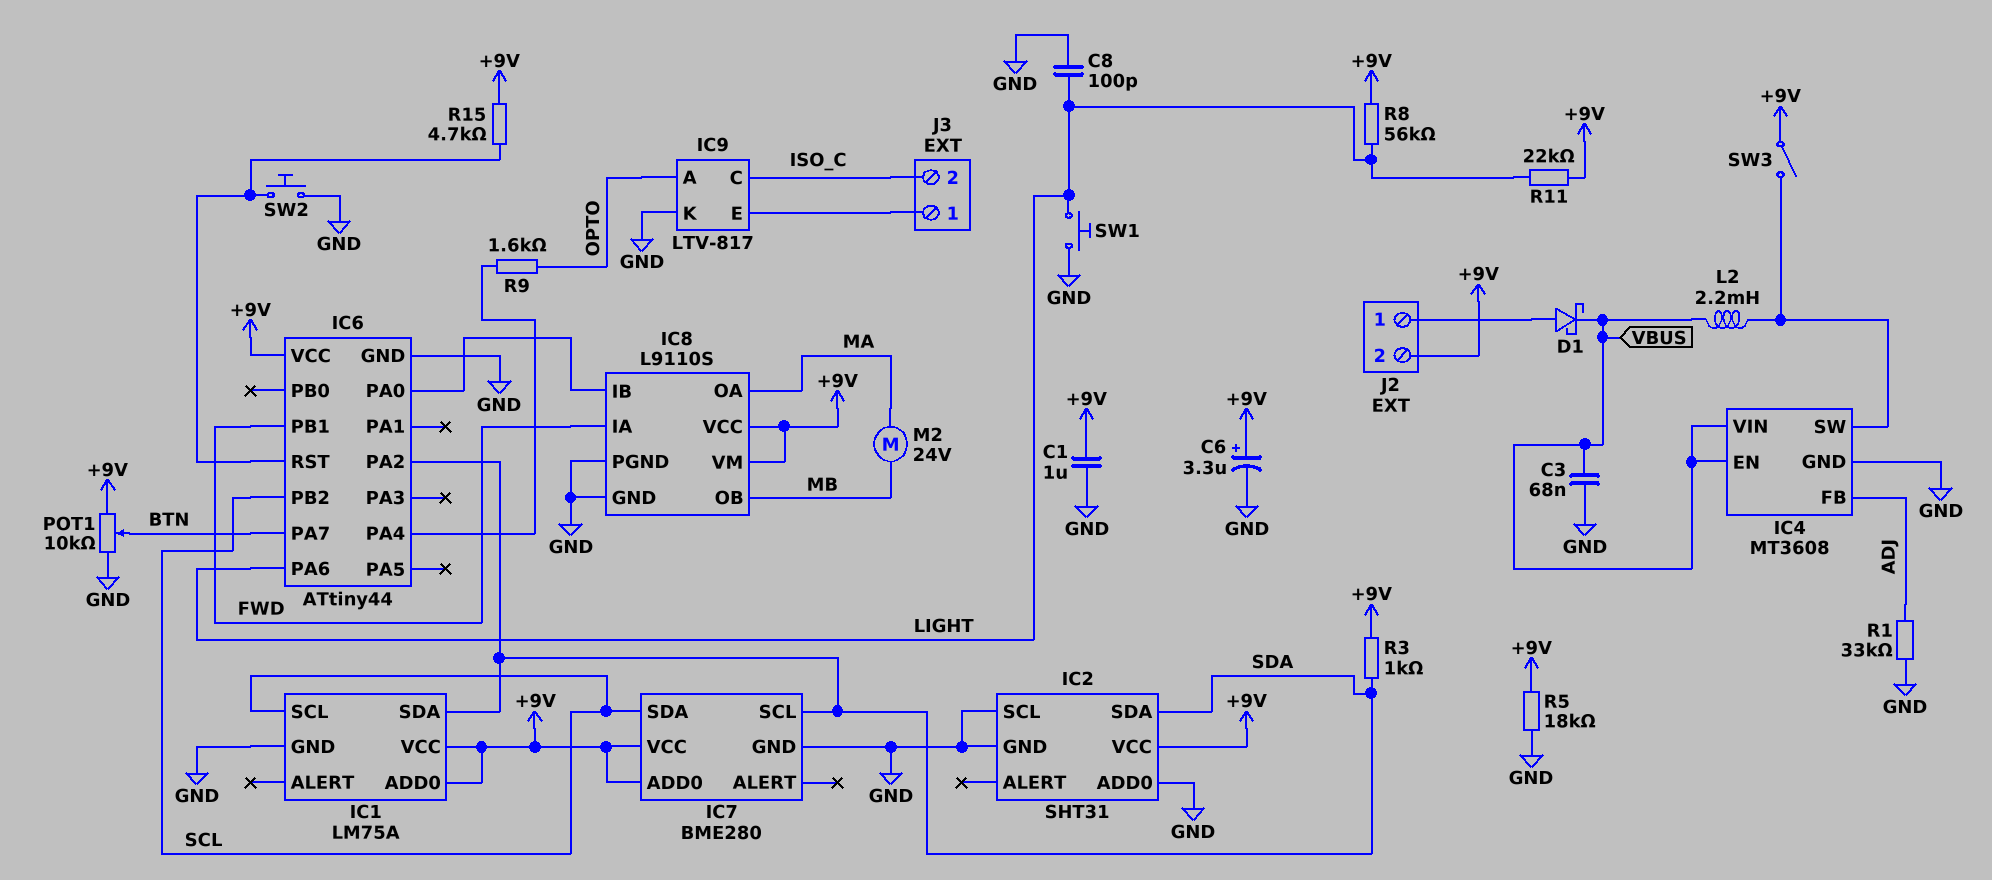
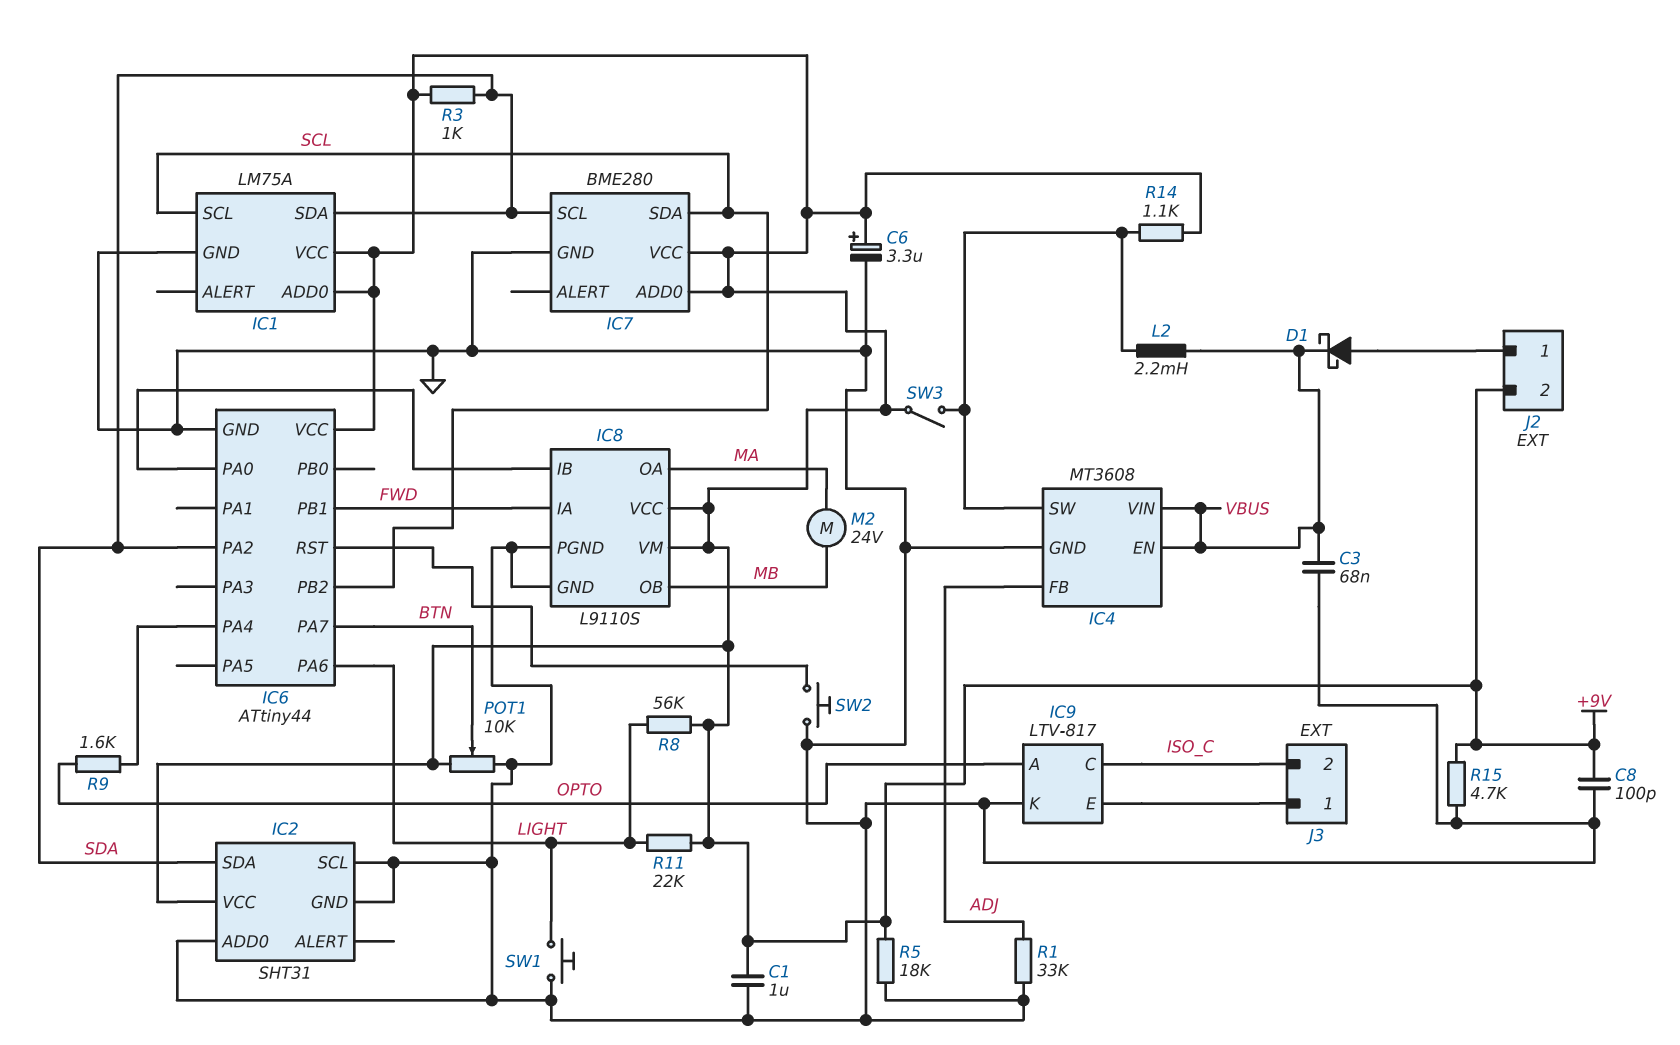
C8: 100pF (GND, LIGHT) -> 100pF (+9V, GND)
R14: none -> 1.1k (+9V, IC4/SW)
R15: 4.7k (+9V, IC6/RST) -> 4.7k (+9V, GND)

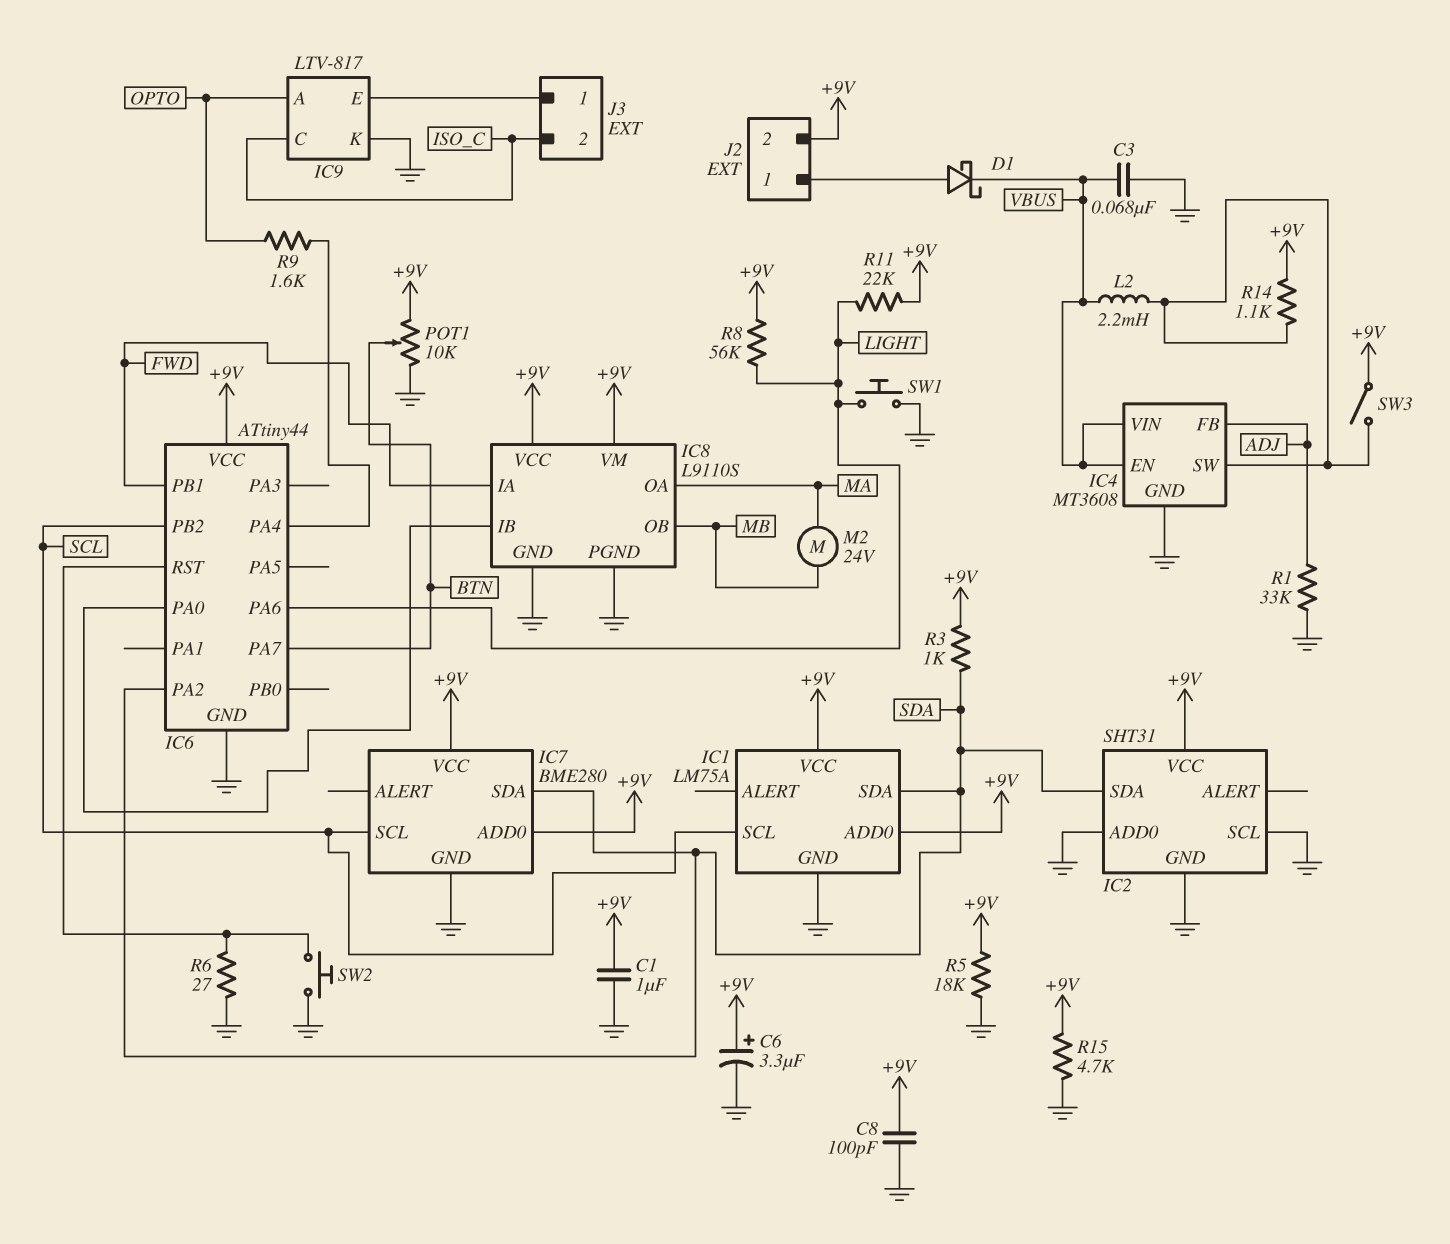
IC7 pin SCL: SDA -> SCL
IC7 pin SDA: SCL -> SDA
R6: none -> 27 (GND, IC6/RST)

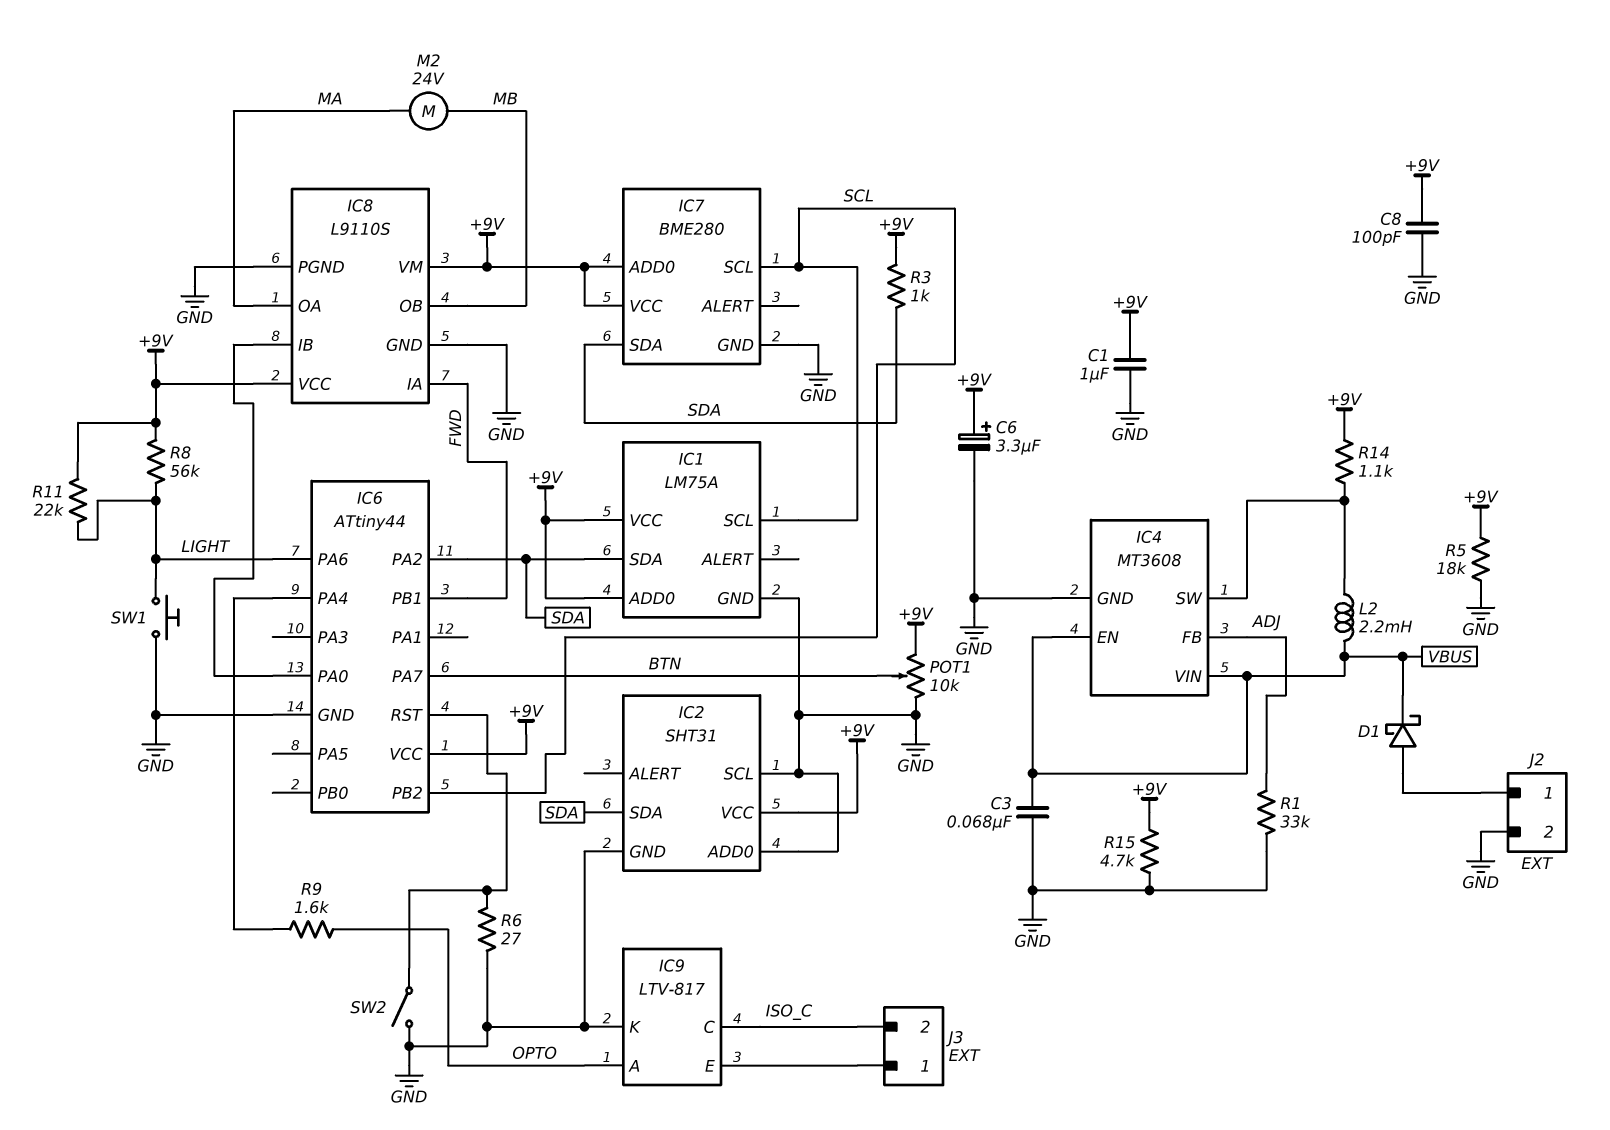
J2 pin 2: +9V -> GND
SW2: button (GND, IC6/RST) -> switch (GND, IC6/RST)
SW3: switch (+9V, IC4/SW) -> none

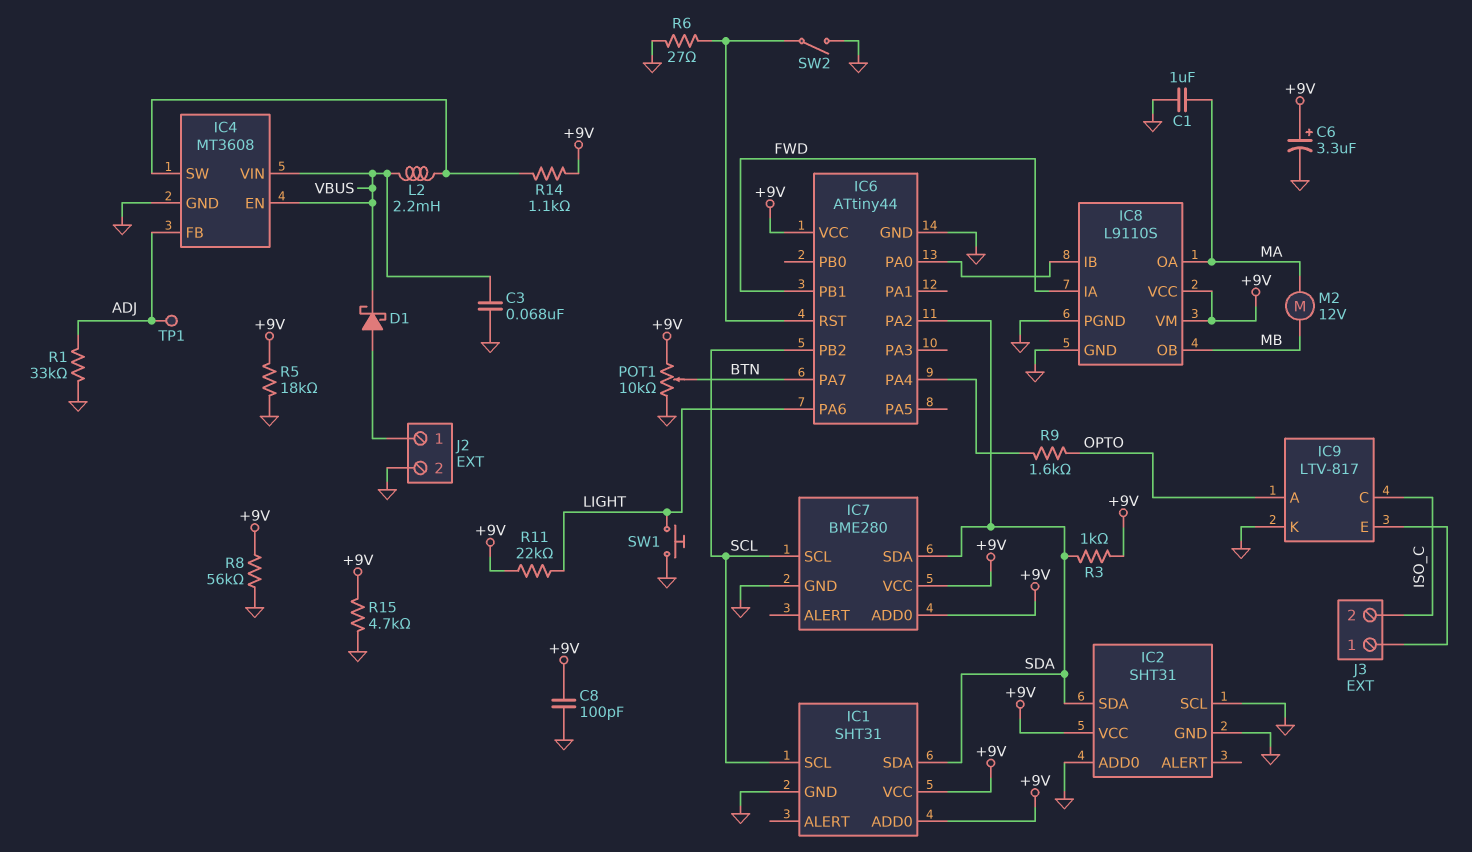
C1: 1uF (+9V, GND) -> 1uF (GND, MA)
IC1: LM75A -> SHT31
M2: motor 24V (MA, MB) -> motor 12V (MA, MB)
R8: 56k (+9V, LIGHT) -> 56k (+9V, GND)
TP1: none -> test point (ADJ)

